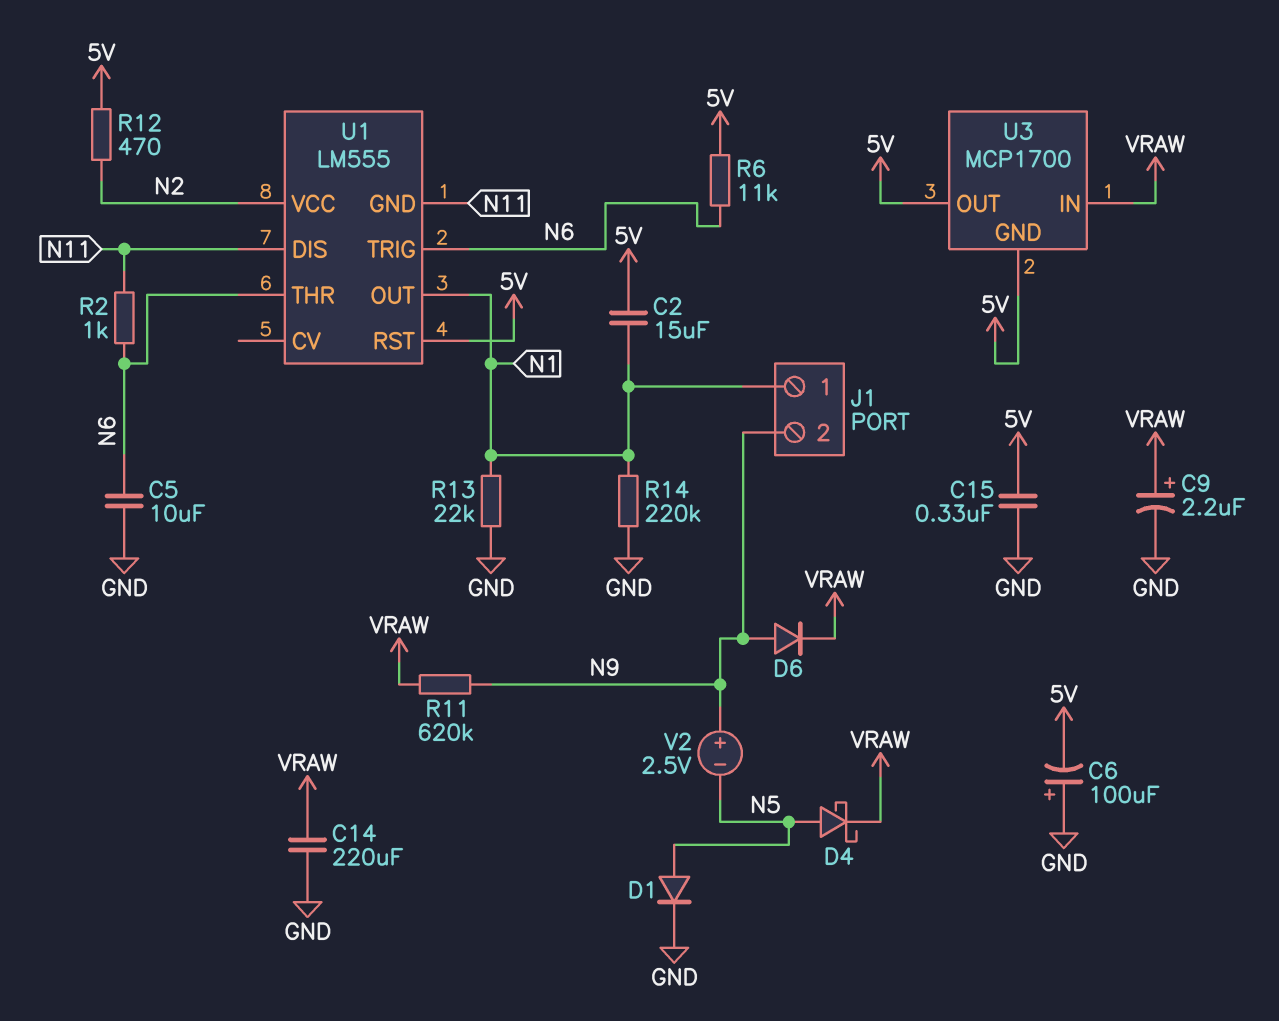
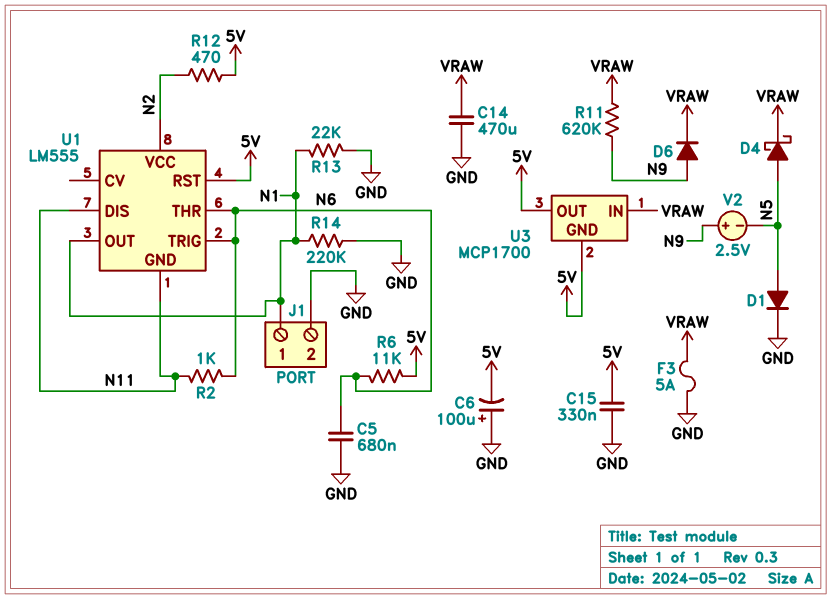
C2: 15uF (5V, N1) -> none
C5: 10uF (GND, N6) -> 680nF (GND, N6)
C9: 2.2uF (plus VRAW, minus GND) -> none
C14: 220uF (GND, VRAW) -> 470uF (GND, VRAW)
F3: none -> 5A (GND, VRAW)
J1 pin 2: N9 -> GND

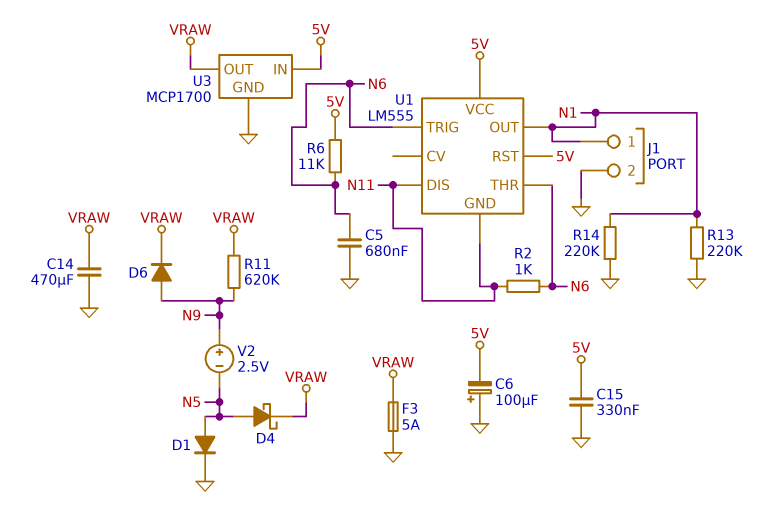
R12: 470 (5V, N2) -> none
R13: 22k (GND, N1) -> 220k (GND, N1)
U1 pin VCC: N2 -> 5V
U3 pin GND: 5V -> GND
U3 pin IN: VRAW -> 5V
U3 pin OUT: 5V -> VRAW

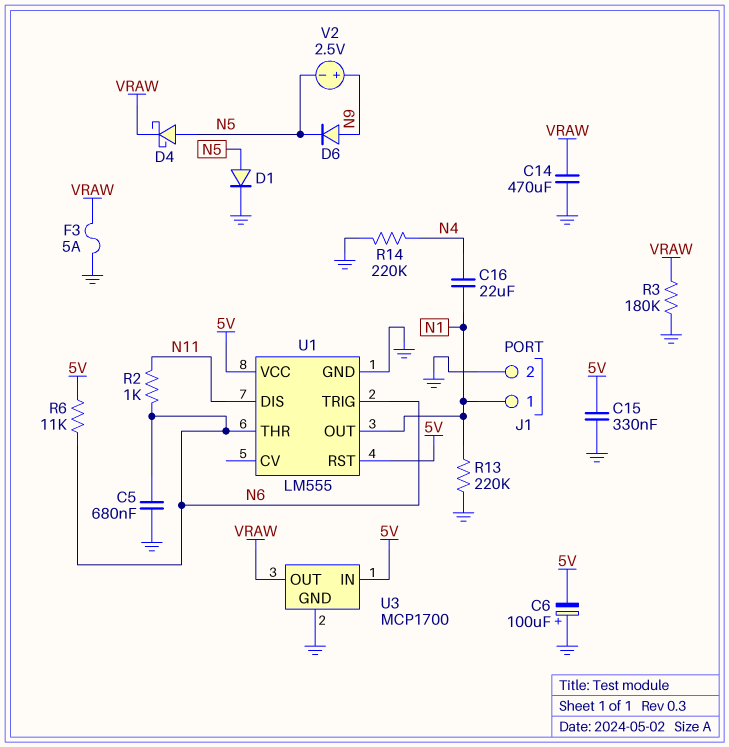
C16: none -> 22uF (N1, N4)
D6: diode (A N9, K VRAW) -> diode (A N9, K N5)
R3: none -> 180k (GND, VRAW)
R11: 620k (N9, VRAW) -> none
R14: 220k (GND, N1) -> 220k (GND, N4)
U1 pin GND: N11 -> GND

